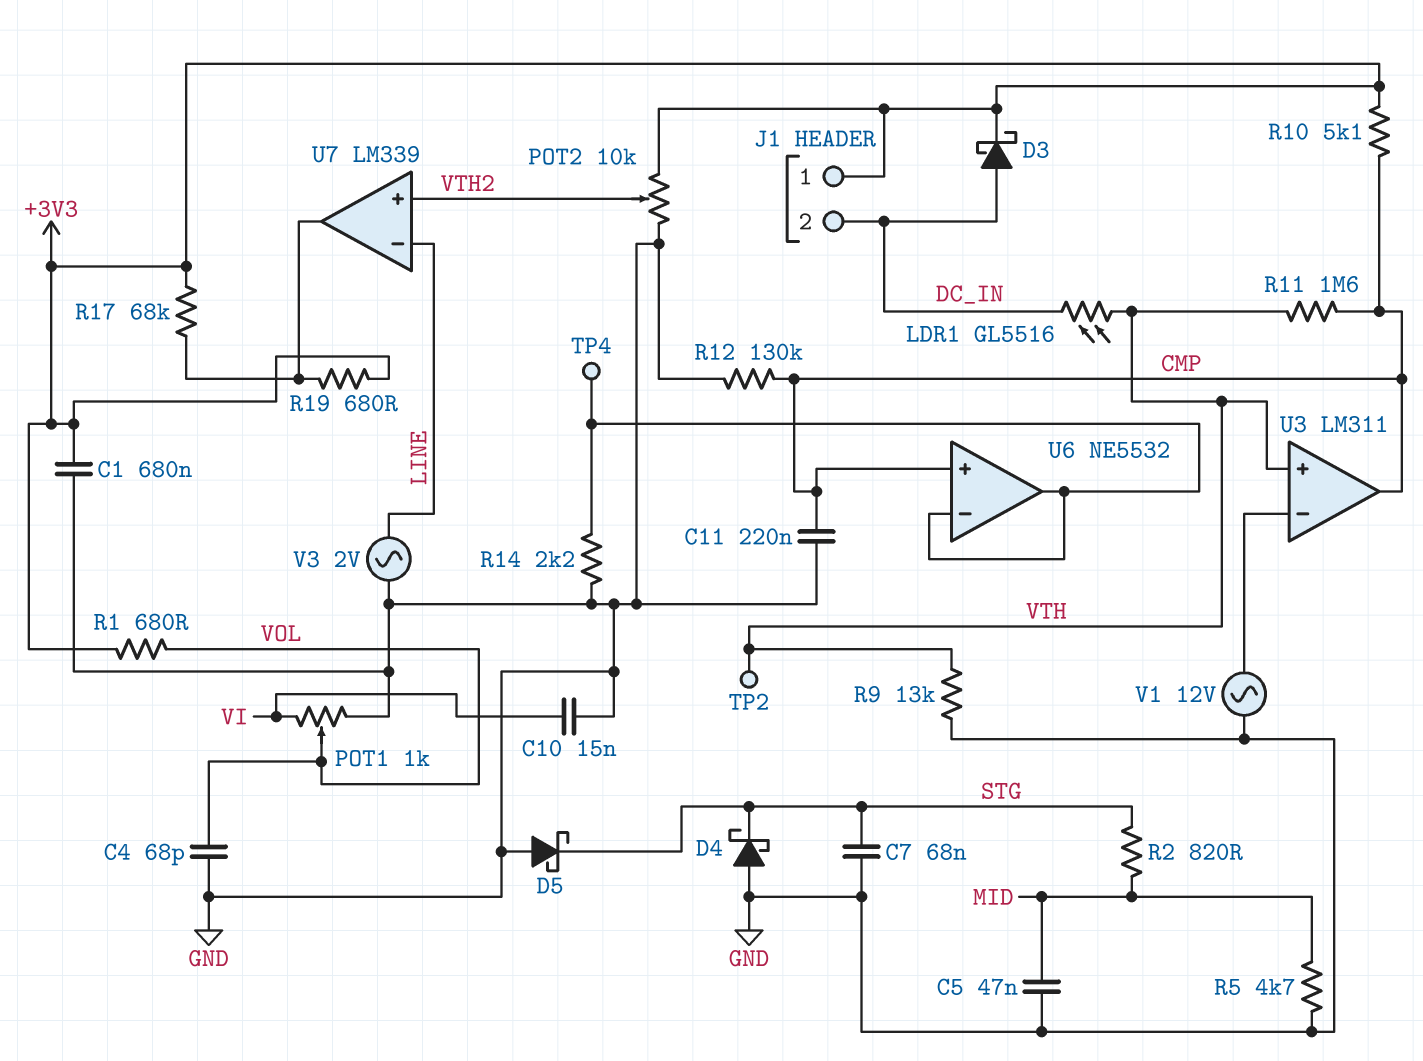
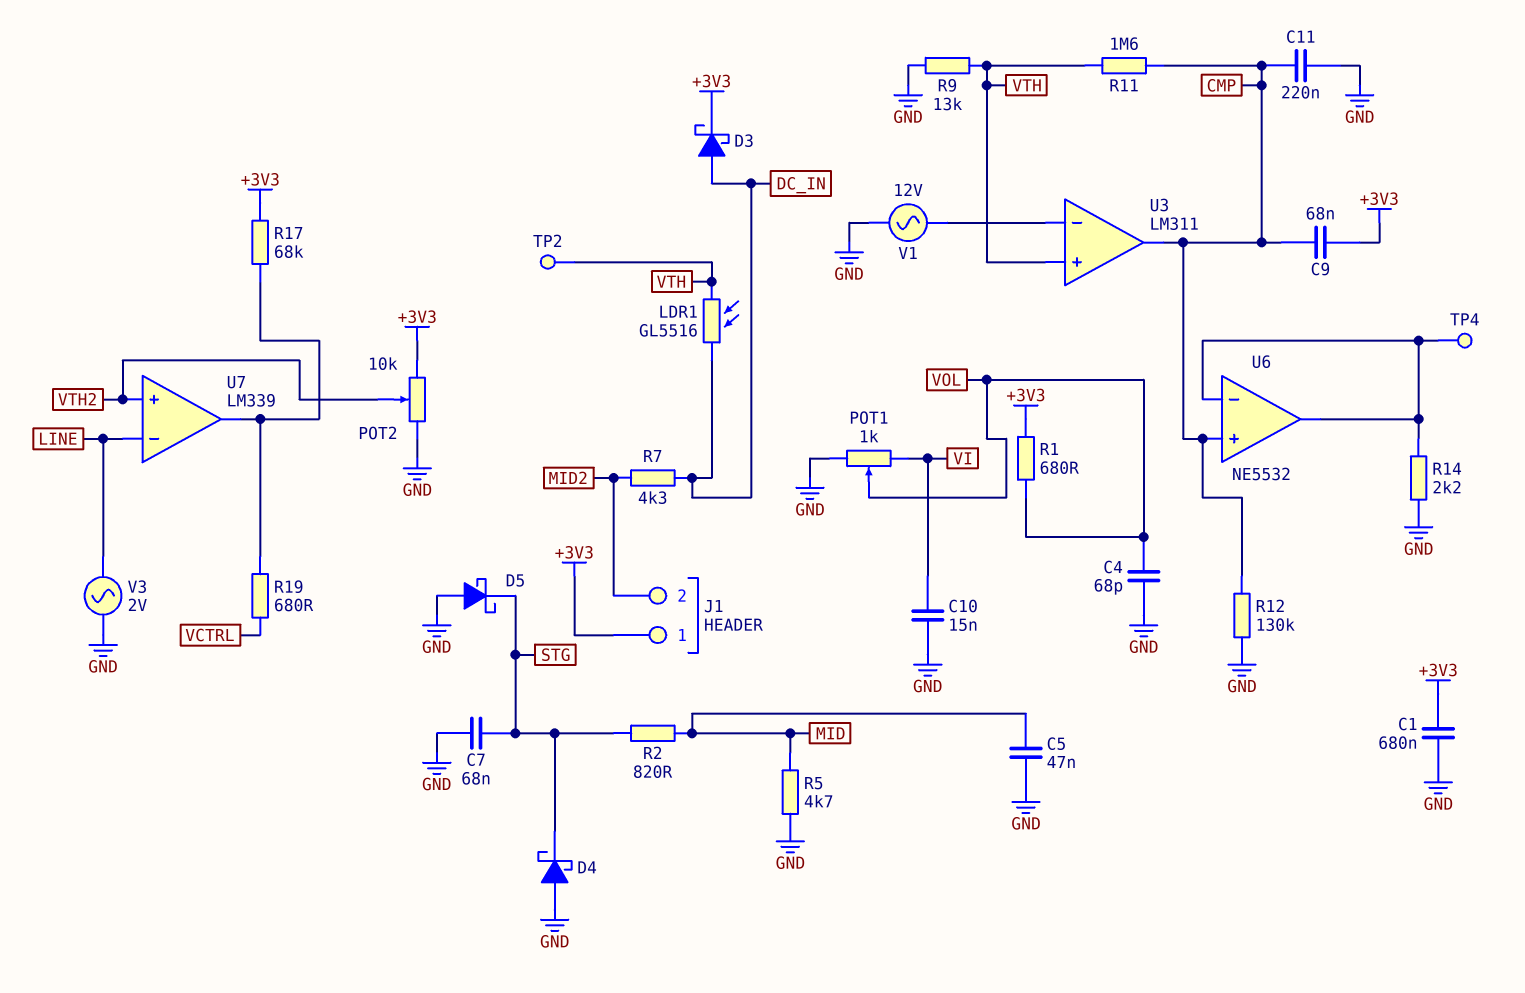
C9: none -> 68nF (+3V3, CMP)
J1 pin 2: DC_IN -> MID2
R7: none -> 4.3k (DC_IN, MID2)
R10: 5.1k (+3V3, CMP) -> none
R19: 680 (+3V3, U7/out) -> 680 (U7/out, VCTRL)

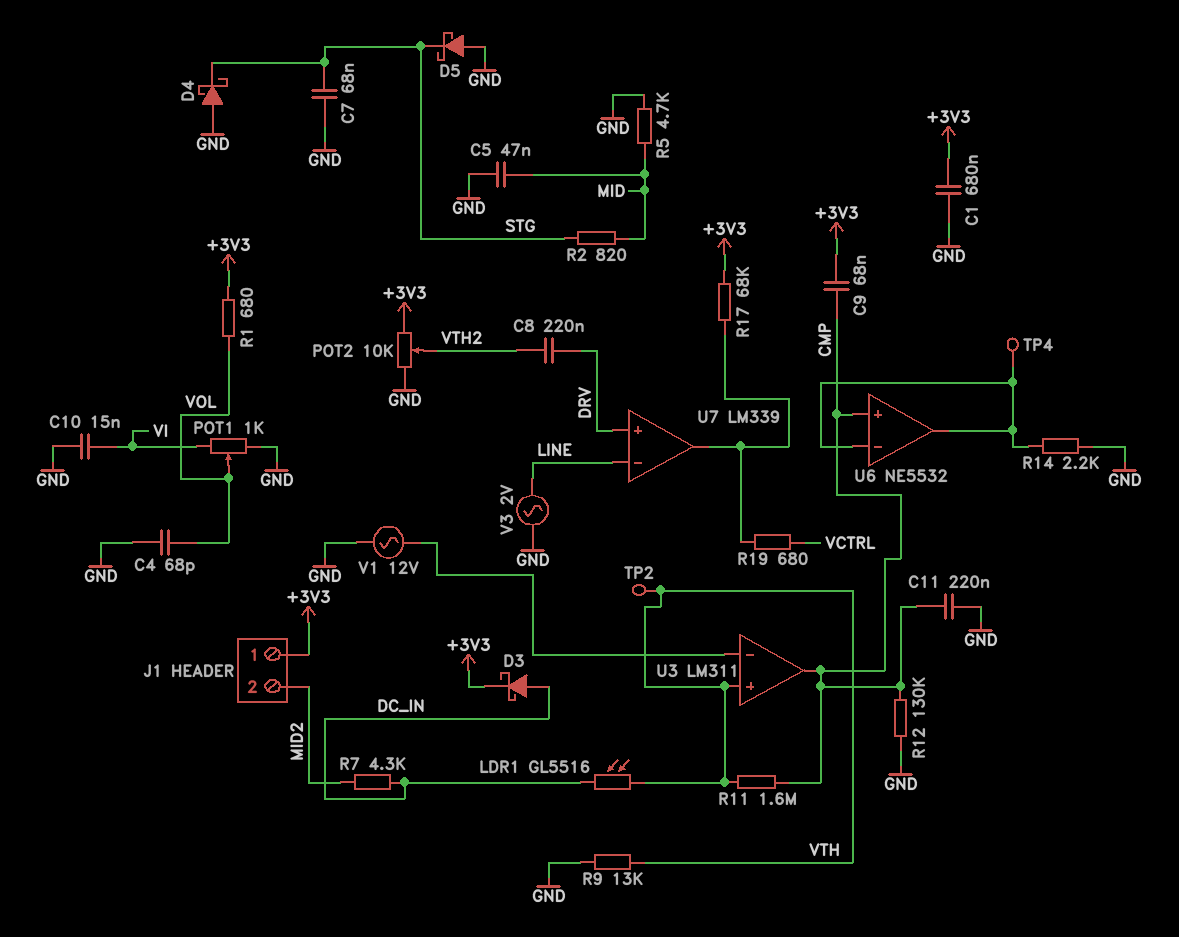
C8: none -> 220nF (DRV, VTH2)
U7 pin in+: VTH2 -> DRV

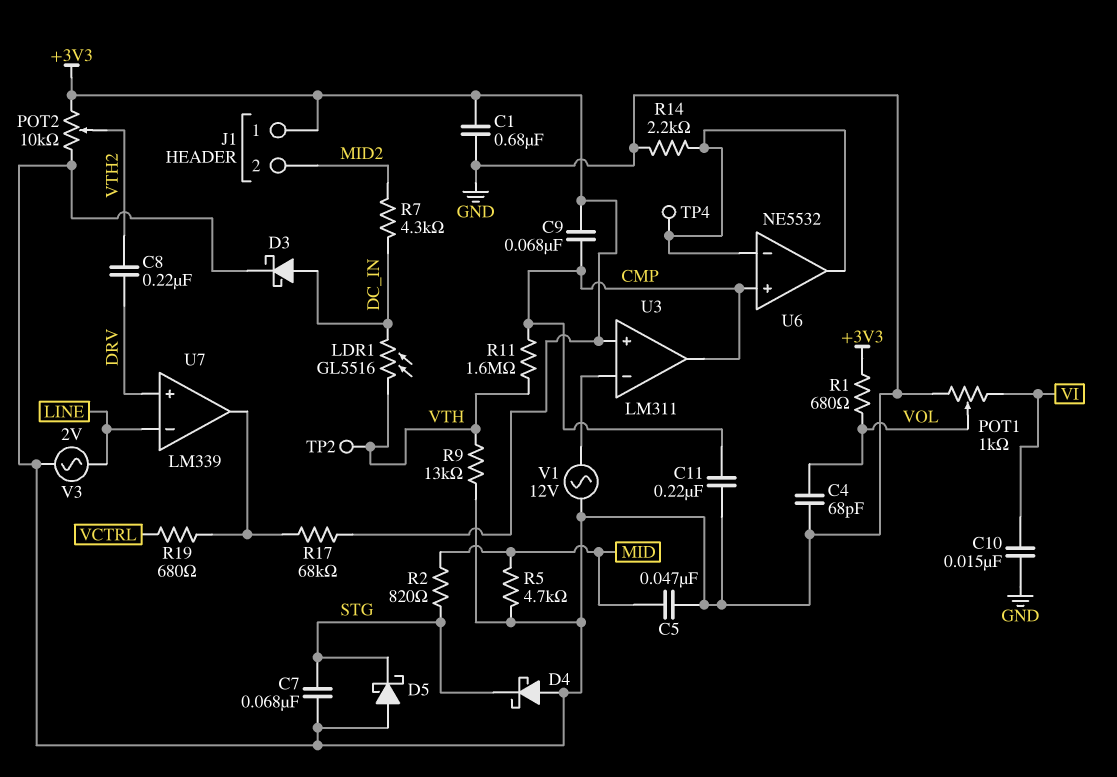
D3: schottky (A DC_IN, K +3V3) -> schottky (A DC_IN, K GND)
R12: 130k (CMP, GND) -> none
U3 pin in+: VTH -> +3V3

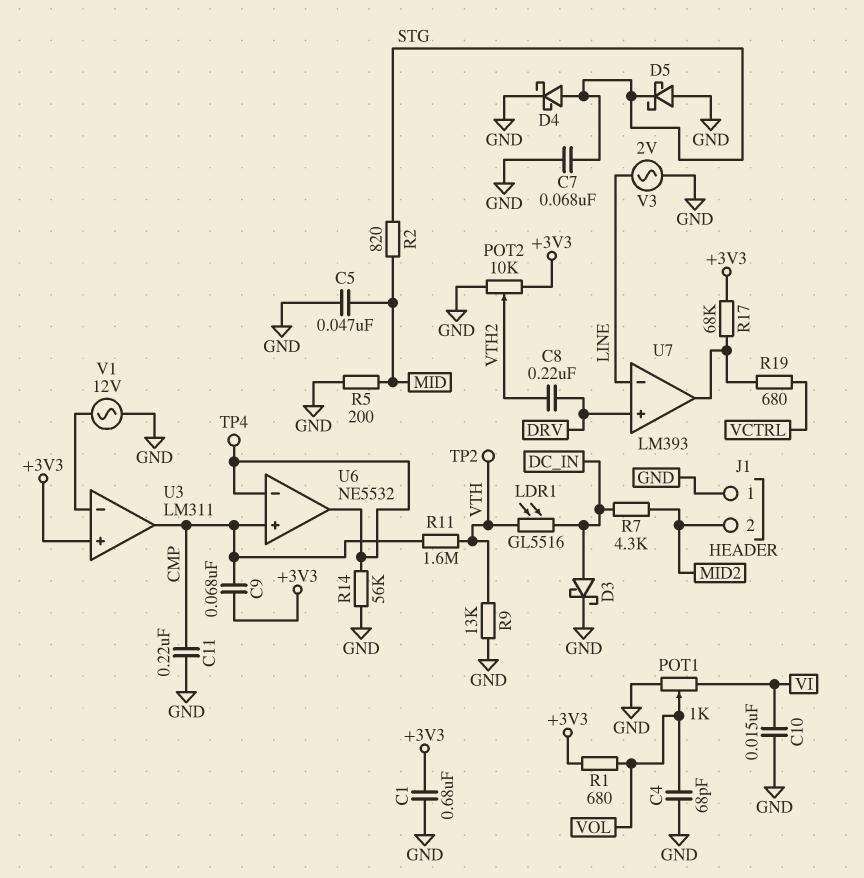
D4: schottky (A GND, K STG) -> schottky (A STG, K GND)
J1 pin 1: +3V3 -> GND
R5: 4.7k (GND, MID) -> 200 (GND, MID)
R14: 2.2k (GND, U6/in-) -> 56k (GND, U6/in-)
U7: LM339 -> LM393

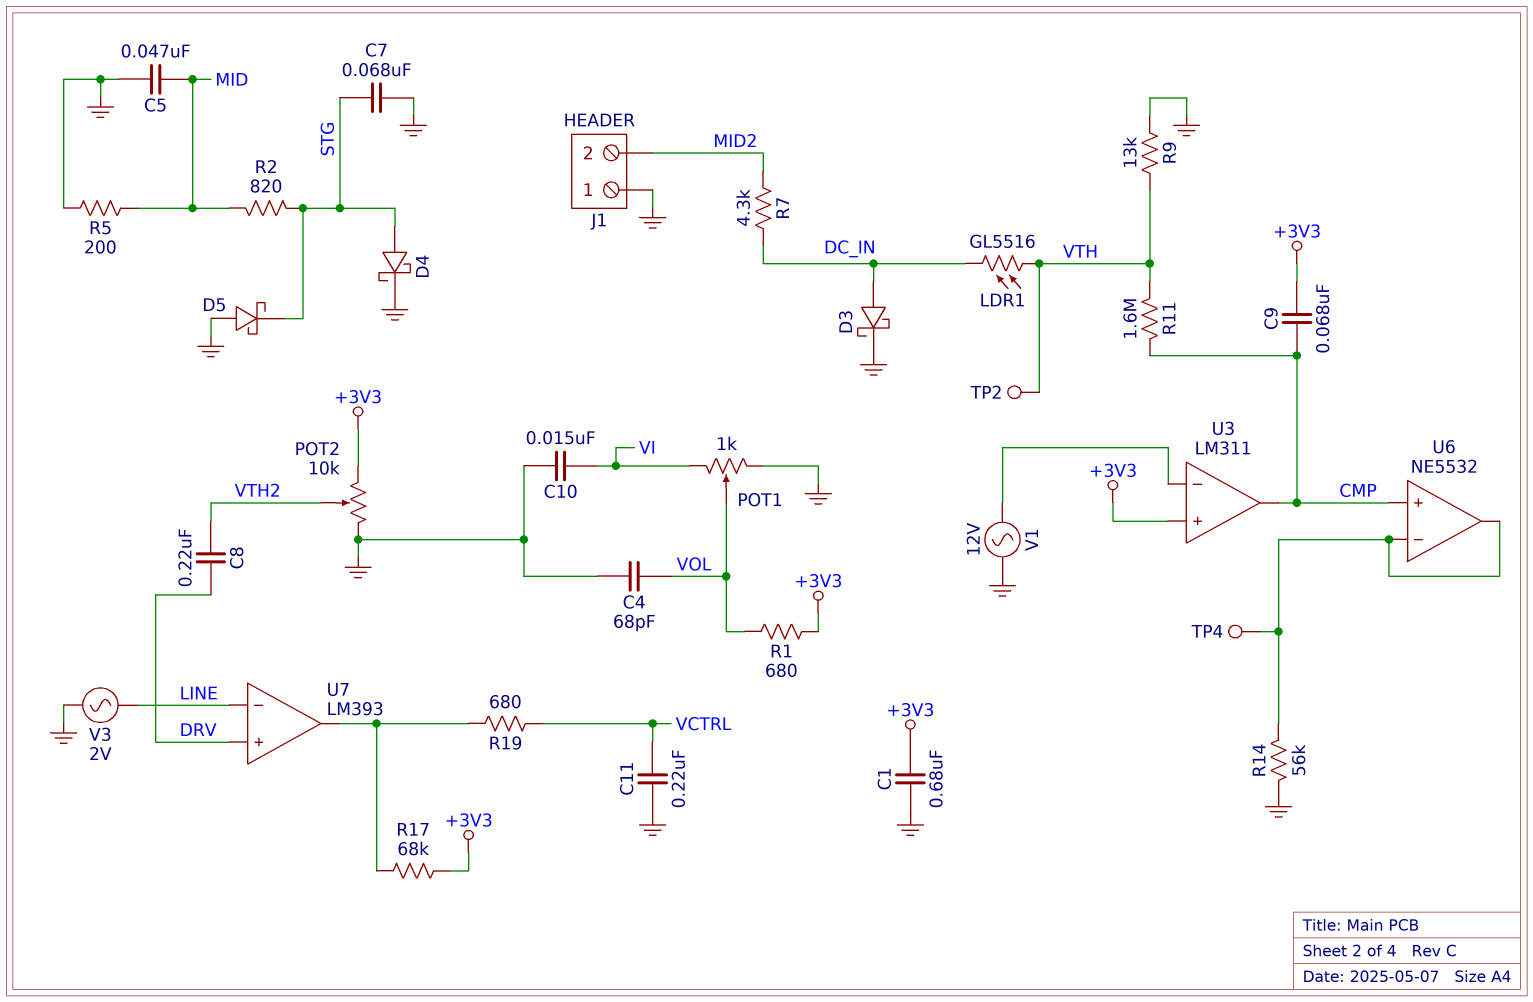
C11: 220nF (CMP, GND) -> 220nF (GND, VCTRL)

